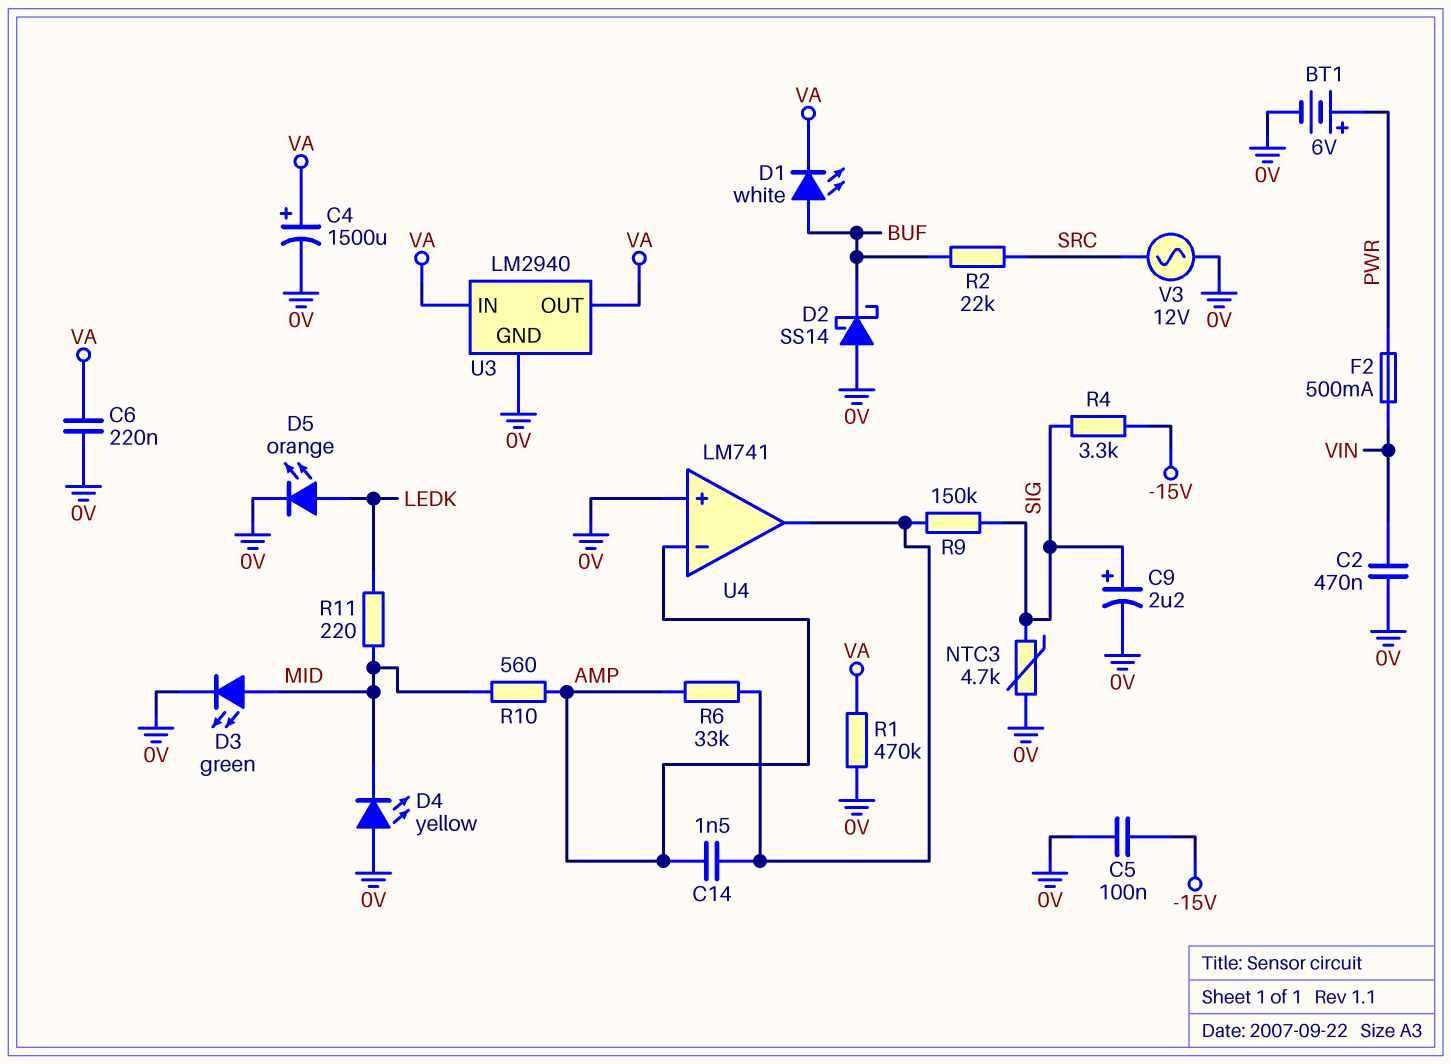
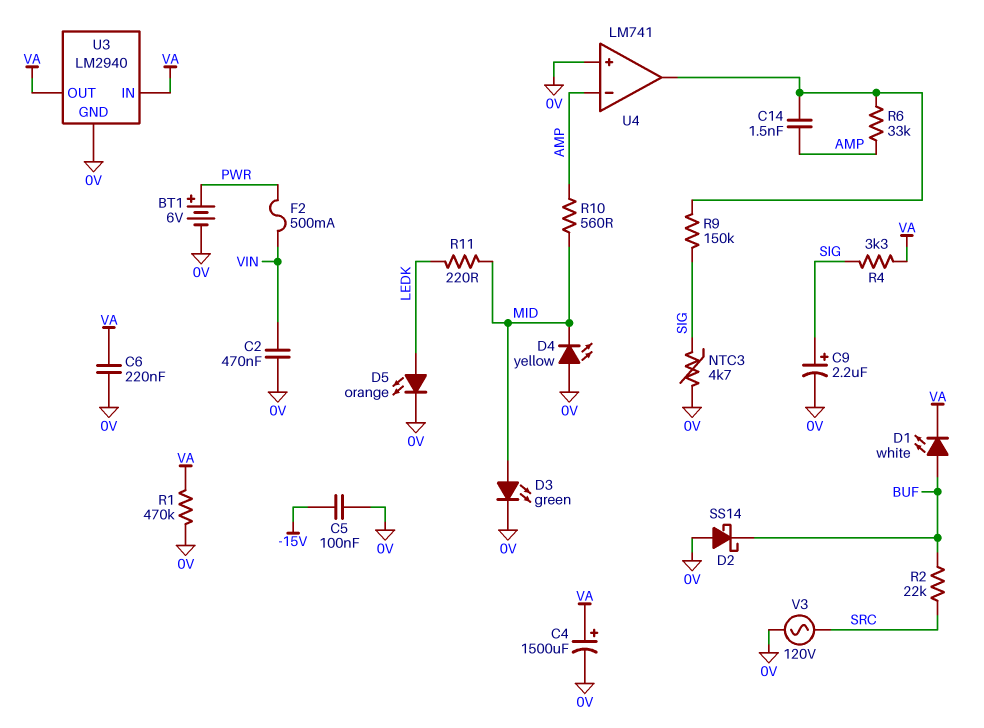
R4: 3.3k (-15V, SIG) -> 3.3k (SIG, VA)
V3: AC 12V (0V, SRC) -> AC 120V (0V, SRC)

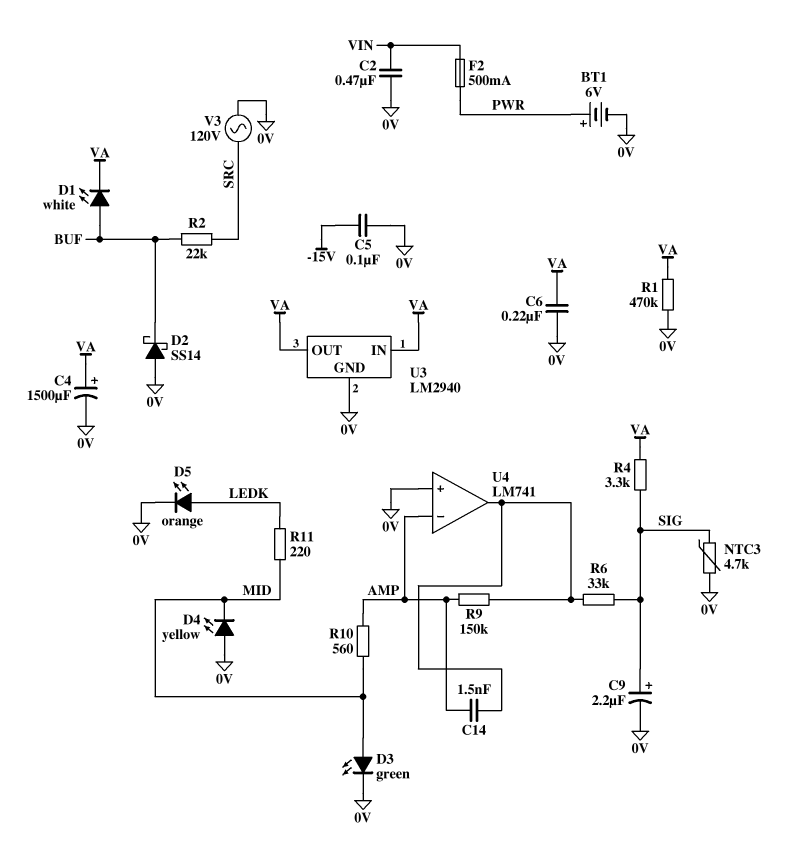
R6: 33k (AMP, U4/out) -> 33k (SIG, U4/out)
R9: 150k (SIG, U4/out) -> 150k (AMP, U4/out)

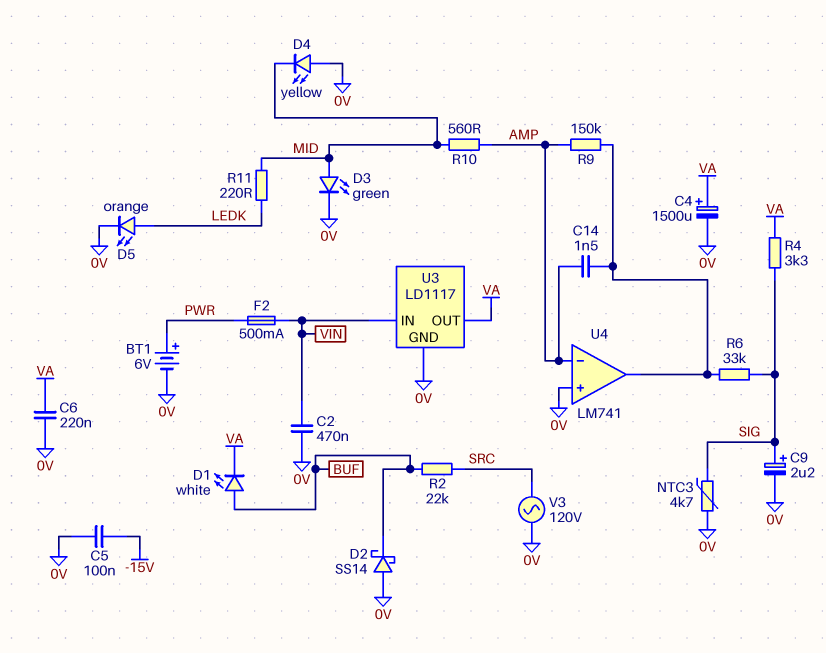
R1: 470k (0V, VA) -> none
U3: LM2940 -> LD1117
U3 pin IN: VA -> VIN

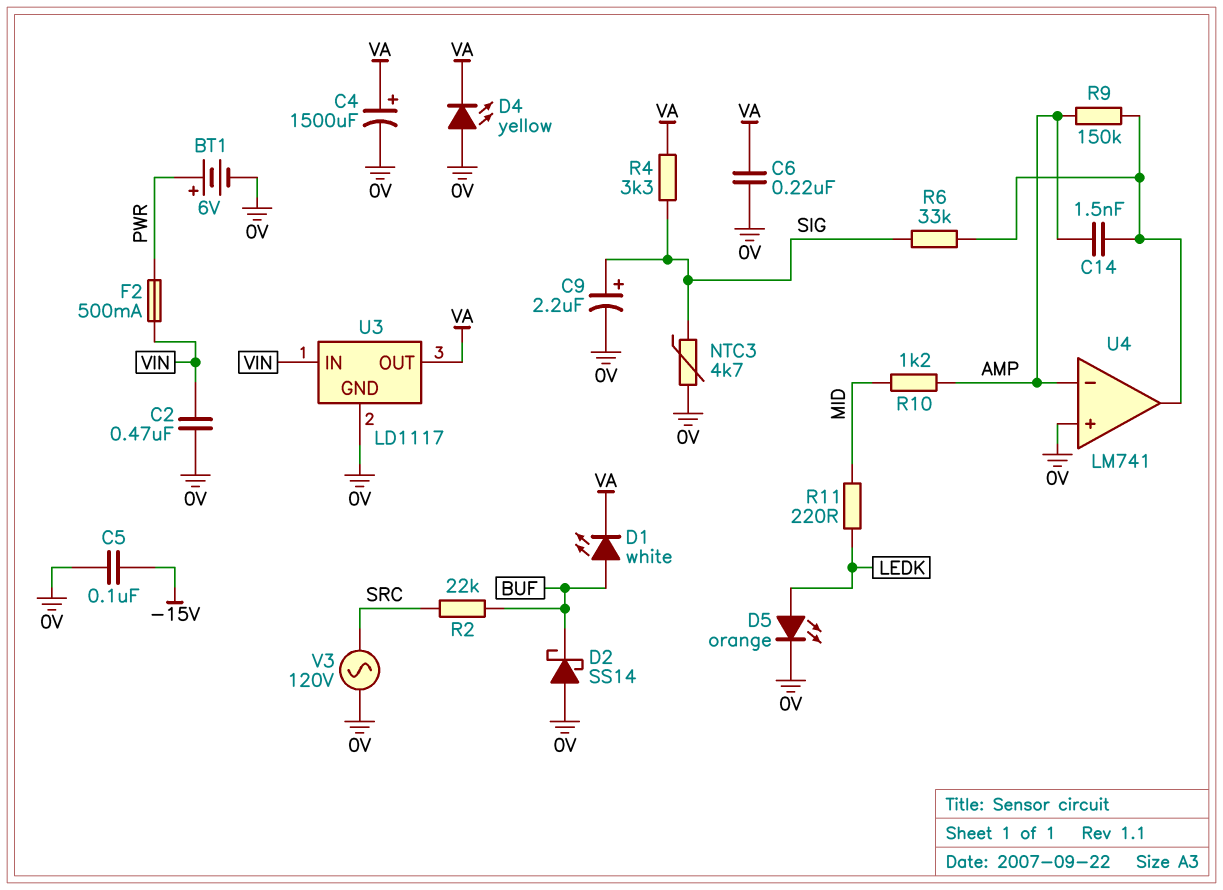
D3: LED green (A MID, K 0V) -> none
D4: LED yellow (A 0V, K MID) -> LED yellow (A 0V, K VA)
R10: 560 (AMP, MID) -> 1.2k (AMP, MID)

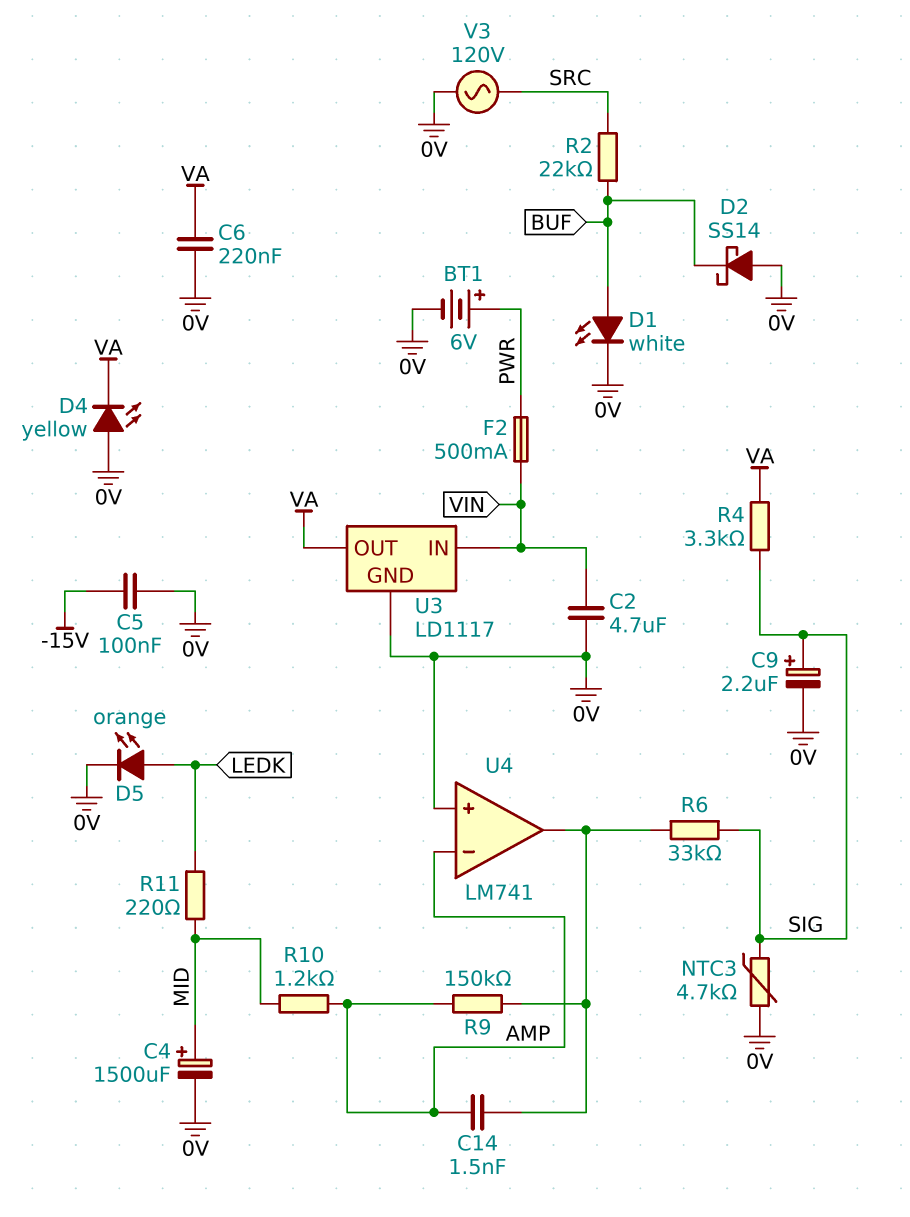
C2: 470nF (0V, VIN) -> 4.7uF (0V, VIN)
C4: 1500uF (plus VA, minus 0V) -> 1500uF (plus MID, minus 0V)
D1: LED white (A BUF, K VA) -> LED white (A BUF, K 0V)

